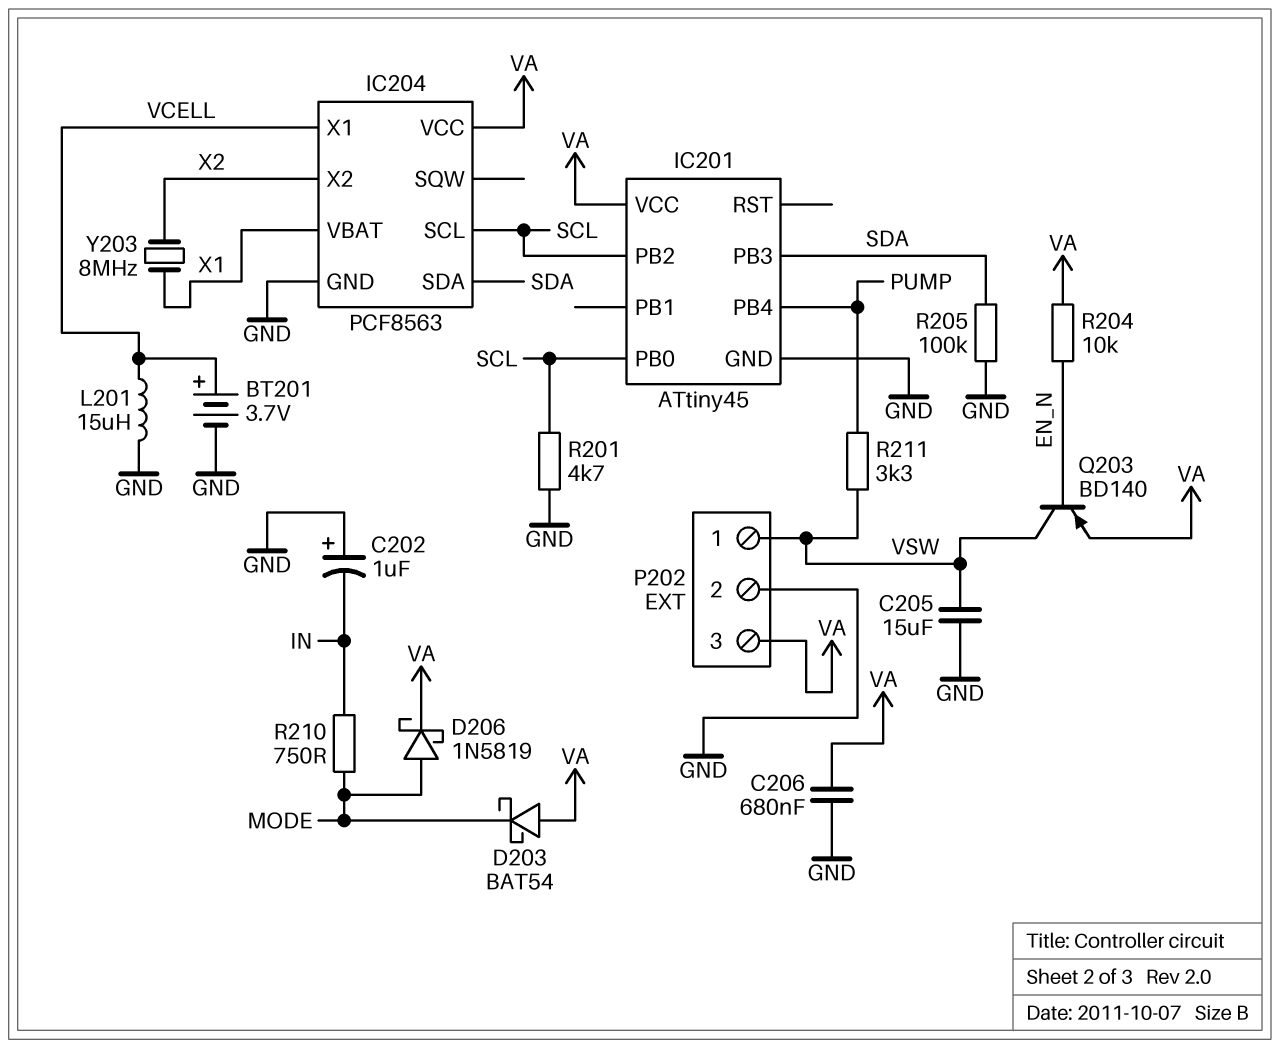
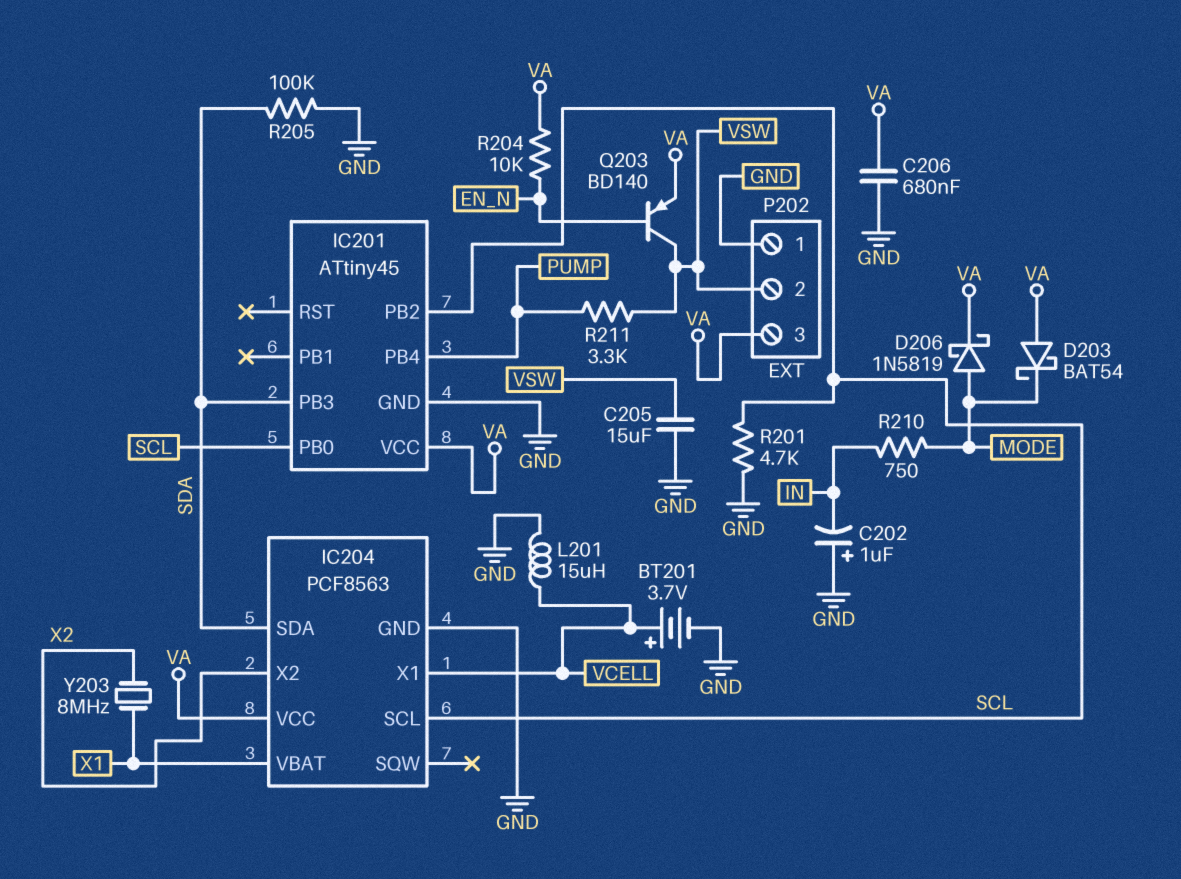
P202 pin 1: VSW -> GND
P202 pin 2: GND -> VSW

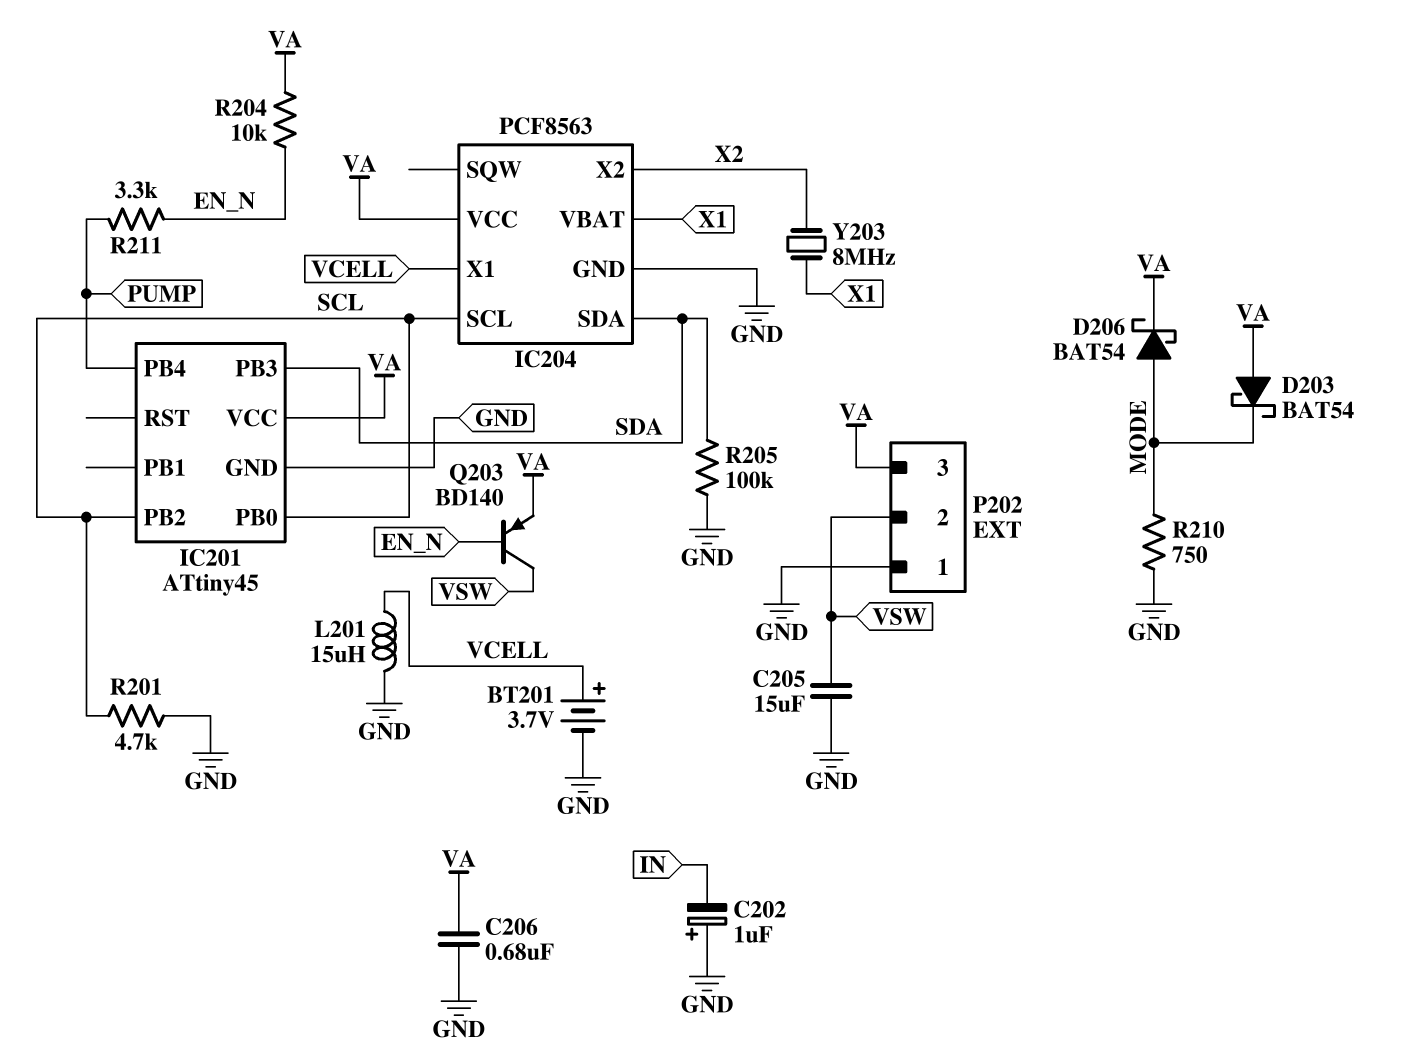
D206: schottky 1N5819 (A MODE, K VA) -> schottky BAT54 (A MODE, K VA)
R210: 750 (IN, MODE) -> 750 (GND, MODE)
R211: 3.3k (PUMP, VSW) -> 3.3k (EN_N, PUMP)

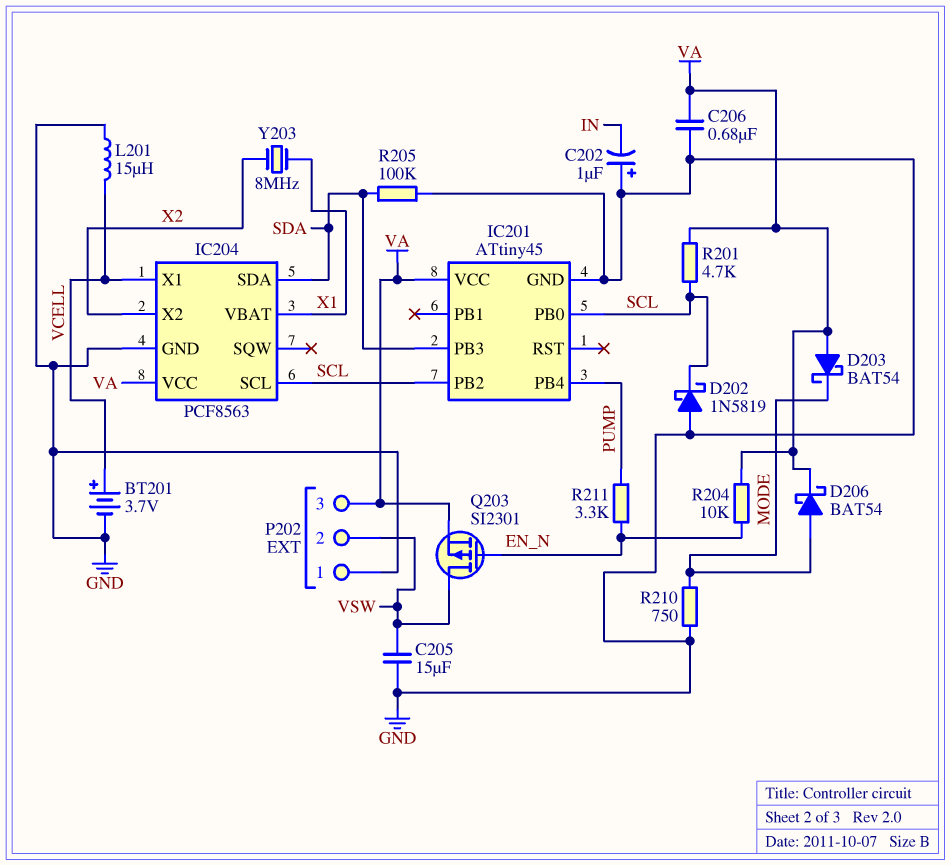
D202: none -> schottky 1N5819 (A GND, K SCL)
Q203: PNP BD140 (B EN_N, C VSW, E VA) -> PMOS SI2301 (G EN_N, D VSW, S VA)
R201: 4.7k (GND, SCL) -> 4.7k (SCL, VA)

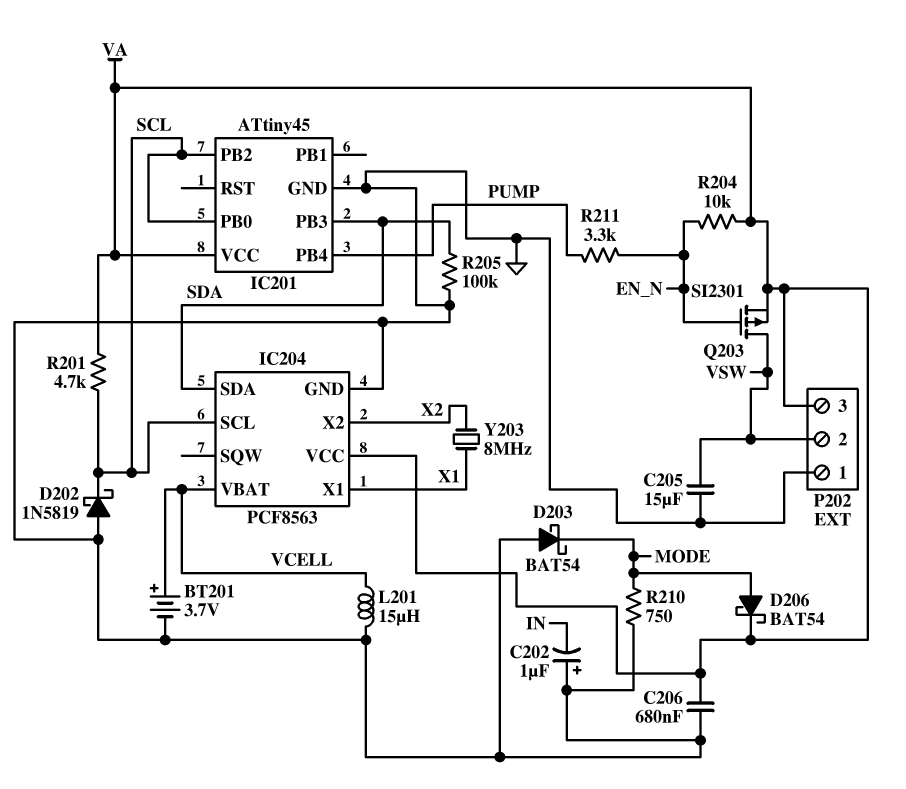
D203: schottky BAT54 (A VA, K MODE) -> schottky BAT54 (A GND, K MODE)
IC204 pin VBAT: X1 -> VCELL
IC204 pin X1: VCELL -> X1

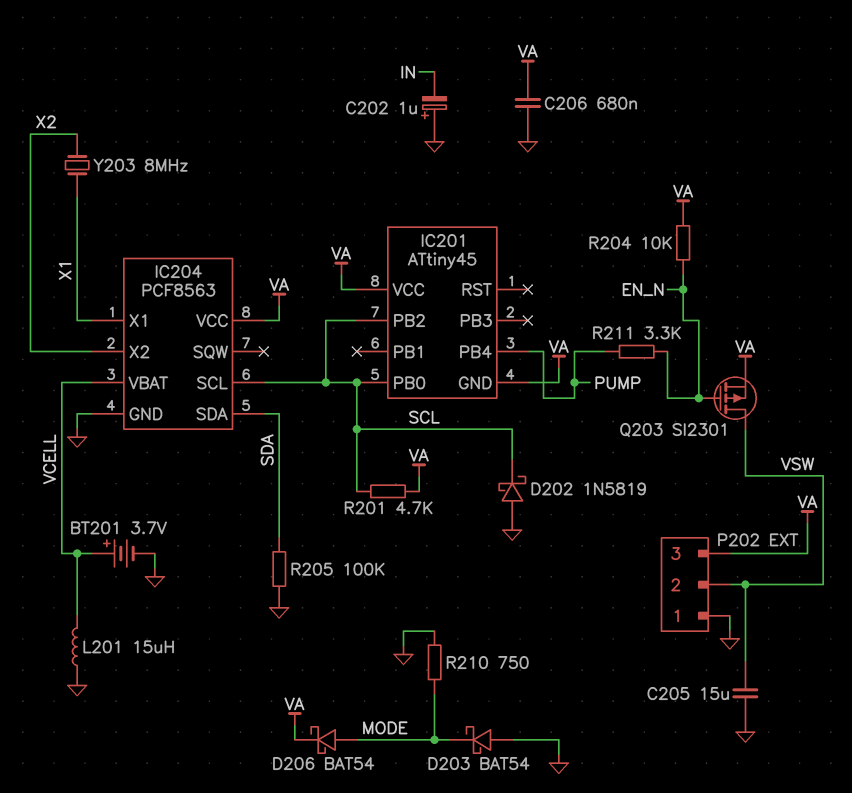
IC201 pin GND: GND -> VA
IC201 pin PB3: SDA -> none

